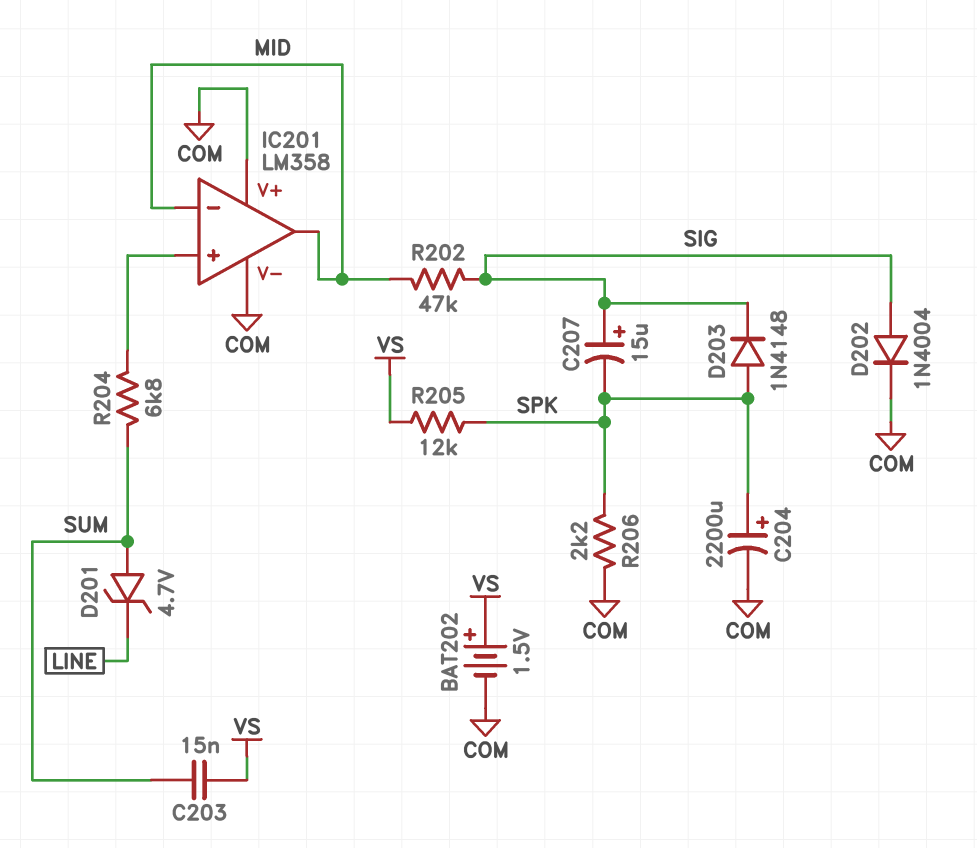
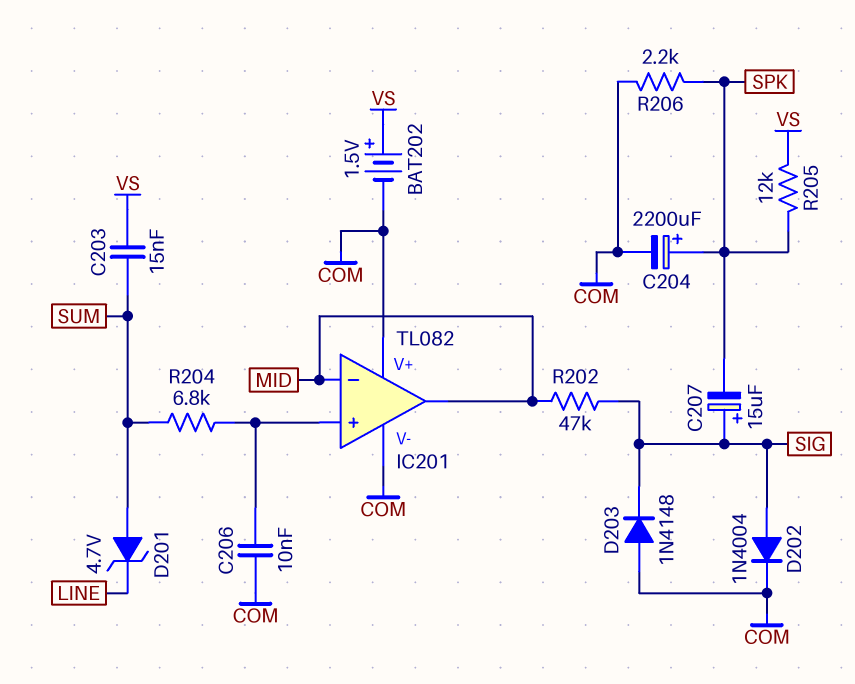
C206: none -> 10nF (COM, IC201/in+)
D203: diode 1N4148 (A SPK, K SIG) -> diode 1N4148 (A COM, K SIG)
IC201: LM358 -> TL082

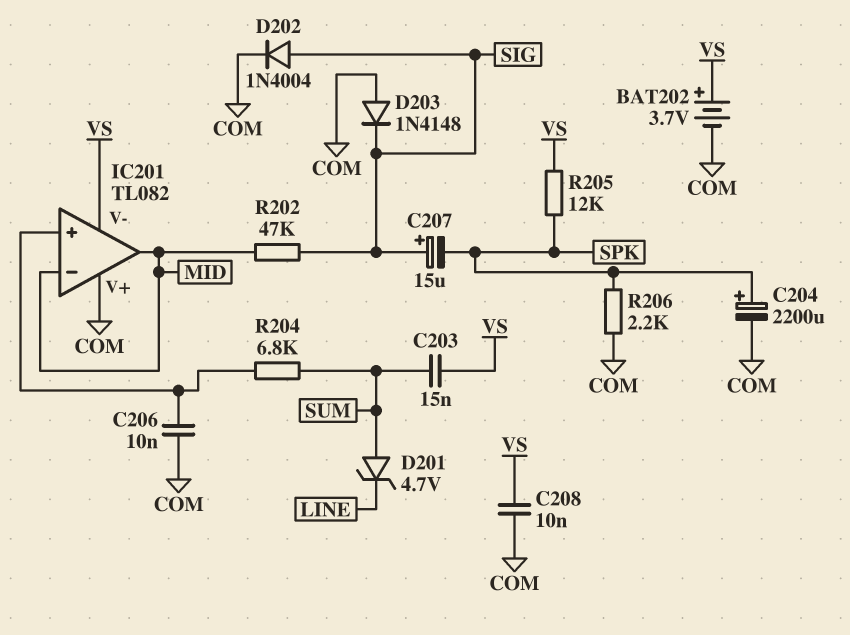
BAT202: 1.5V (plus VS, minus COM) -> 3.7V (plus VS, minus COM)
C208: none -> 10nF (COM, VS)
IC201 pin V-: COM -> VS

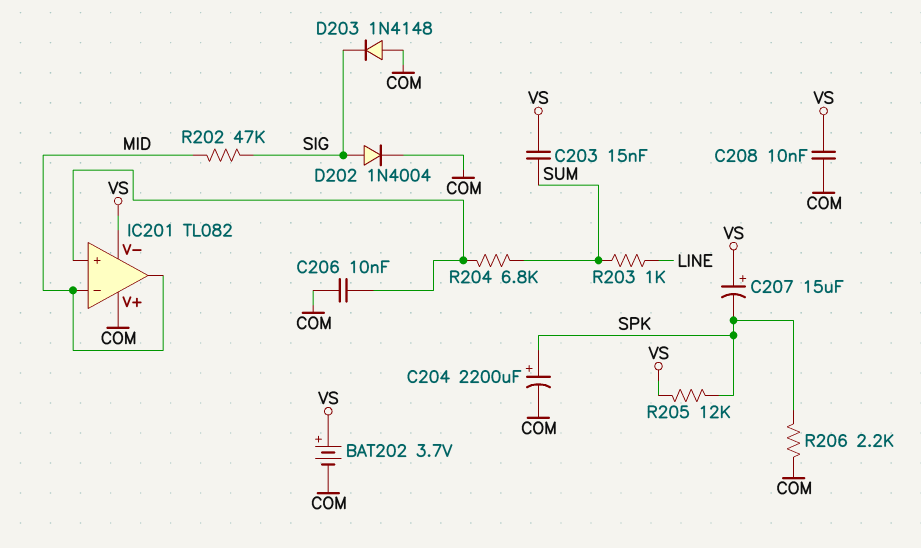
C207: 15uF (plus SIG, minus SPK) -> 15uF (plus VS, minus SPK)
D201: zener 4.7V (A SUM, K LINE) -> none
R203: none -> 1k (LINE, SUM)

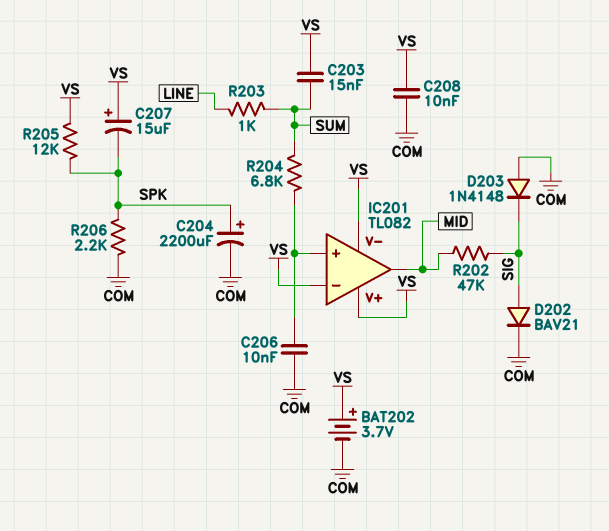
D202: diode 1N4004 (A SIG, K COM) -> diode BAV21 (A SIG, K COM)
IC201 pin V+: COM -> VS
IC201 pin in-: MID -> VS

